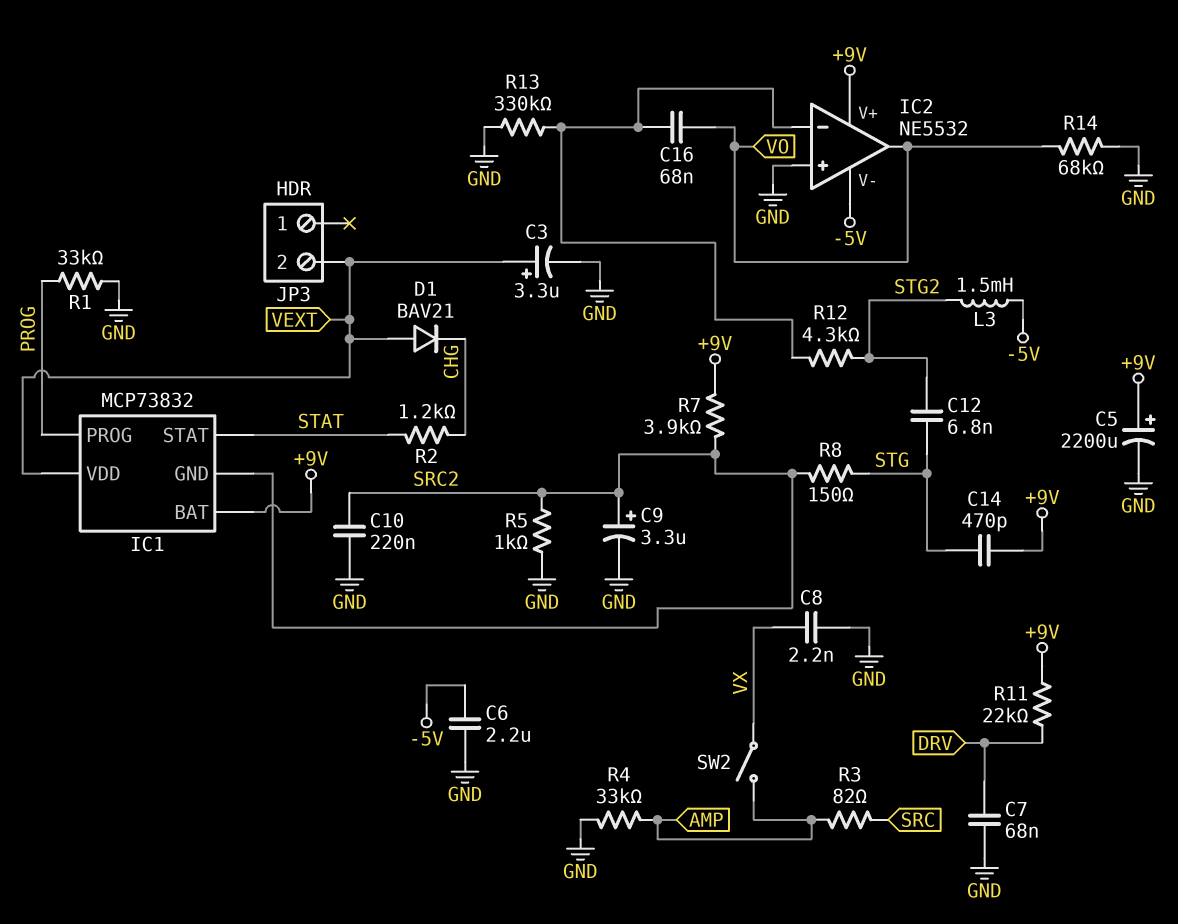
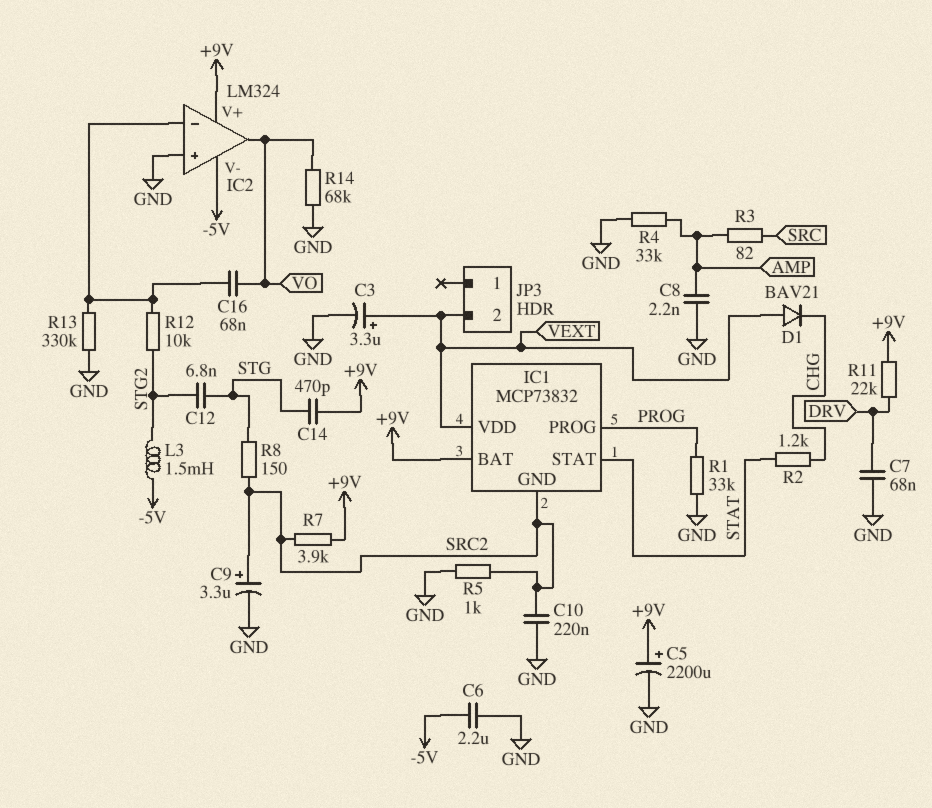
C8: 2.2nF (GND, VX) -> 2.2nF (AMP, GND)
IC2: NE5532 -> LM324
R12: 4.3k (IC2/in-, STG2) -> 10k (IC2/in-, STG2)
SW2: switch (AMP, VX) -> none

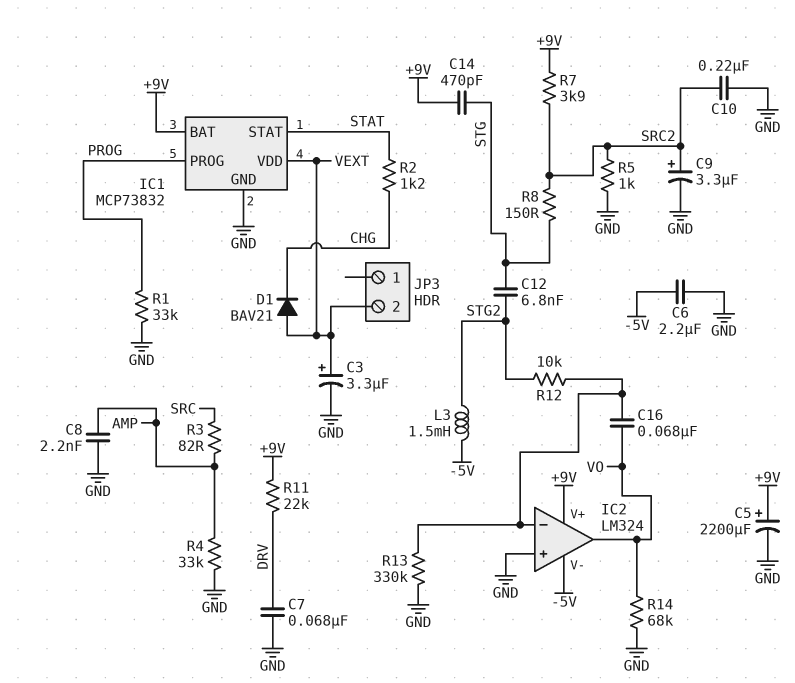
IC1 pin GND: SRC2 -> GND

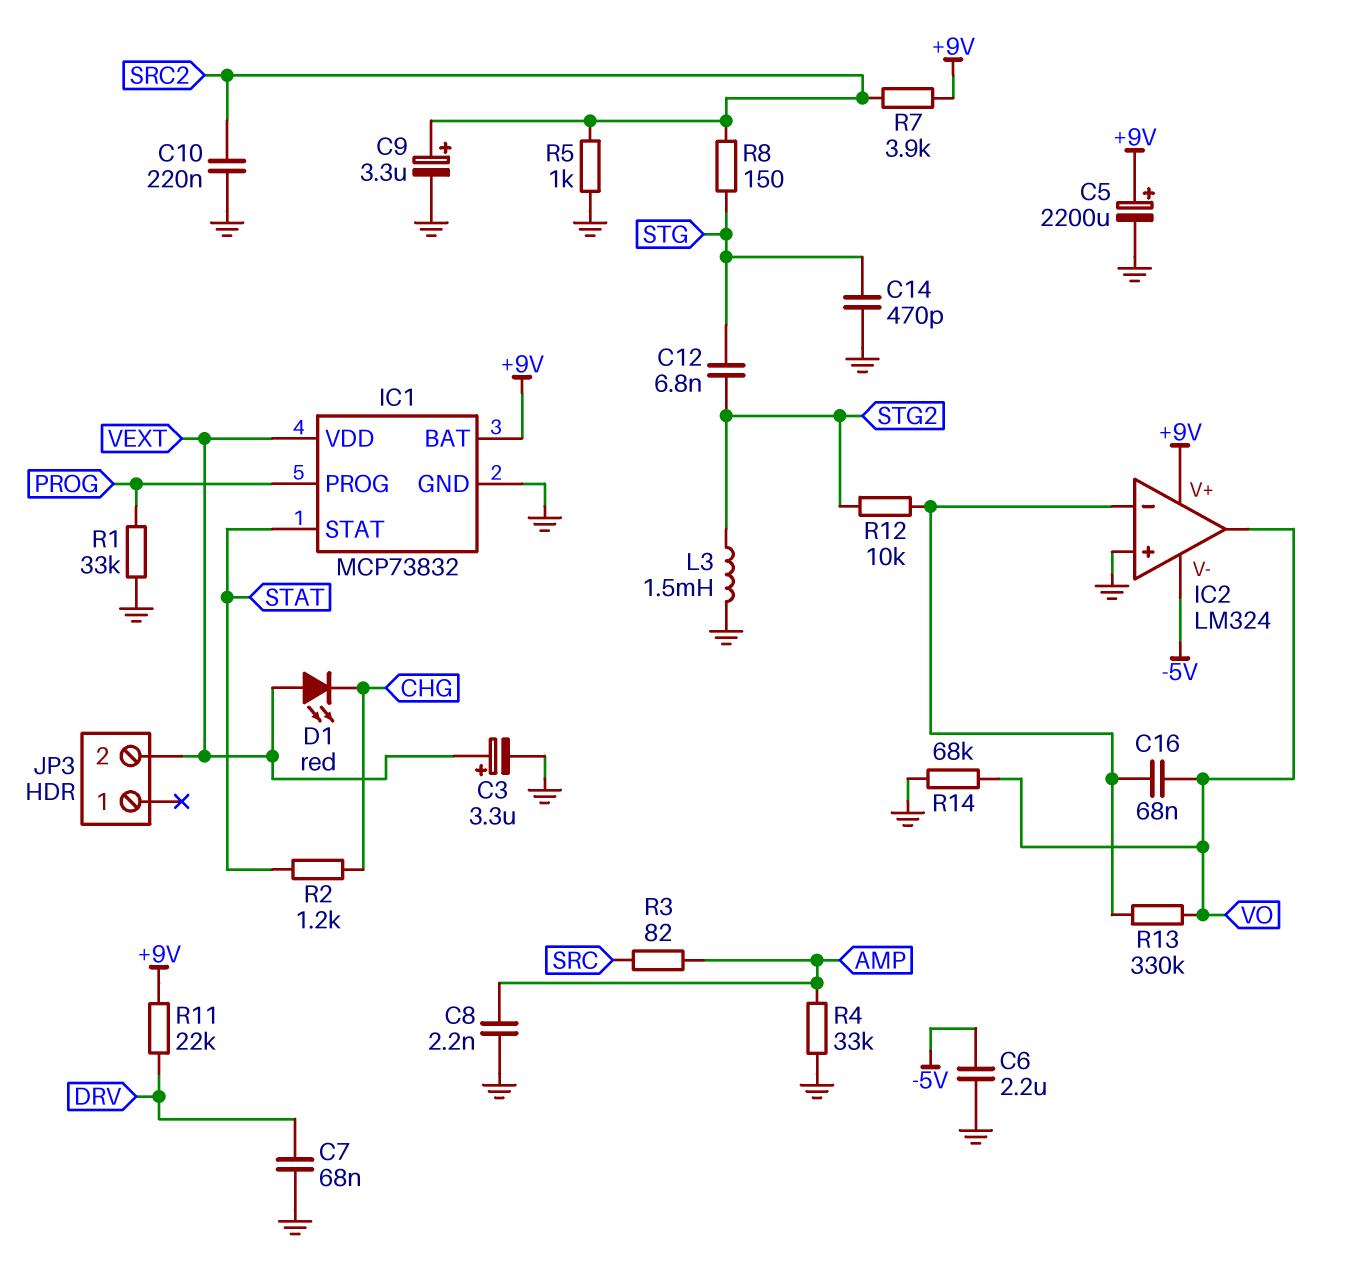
C14: 470pF (+9V, STG) -> 470pF (GND, STG)
D1: diode BAV21 (A VEXT, K CHG) -> LED red (A VEXT, K CHG)
L3: 1.5mH (-5V, STG2) -> 1.5mH (GND, STG2)
R13: 330k (GND, IC2/in-) -> 330k (IC2/in-, VO)

